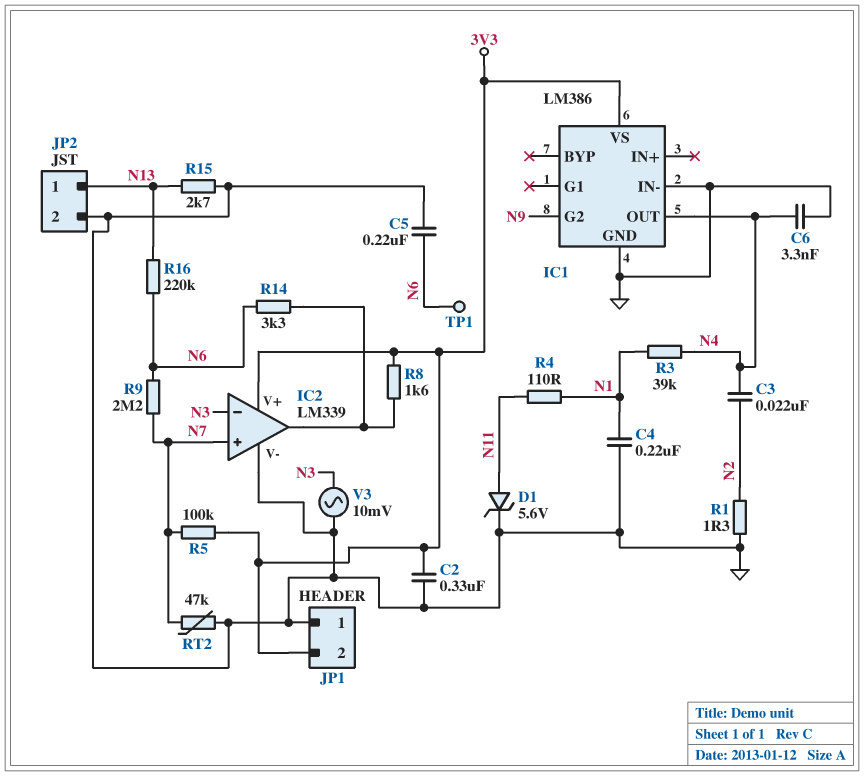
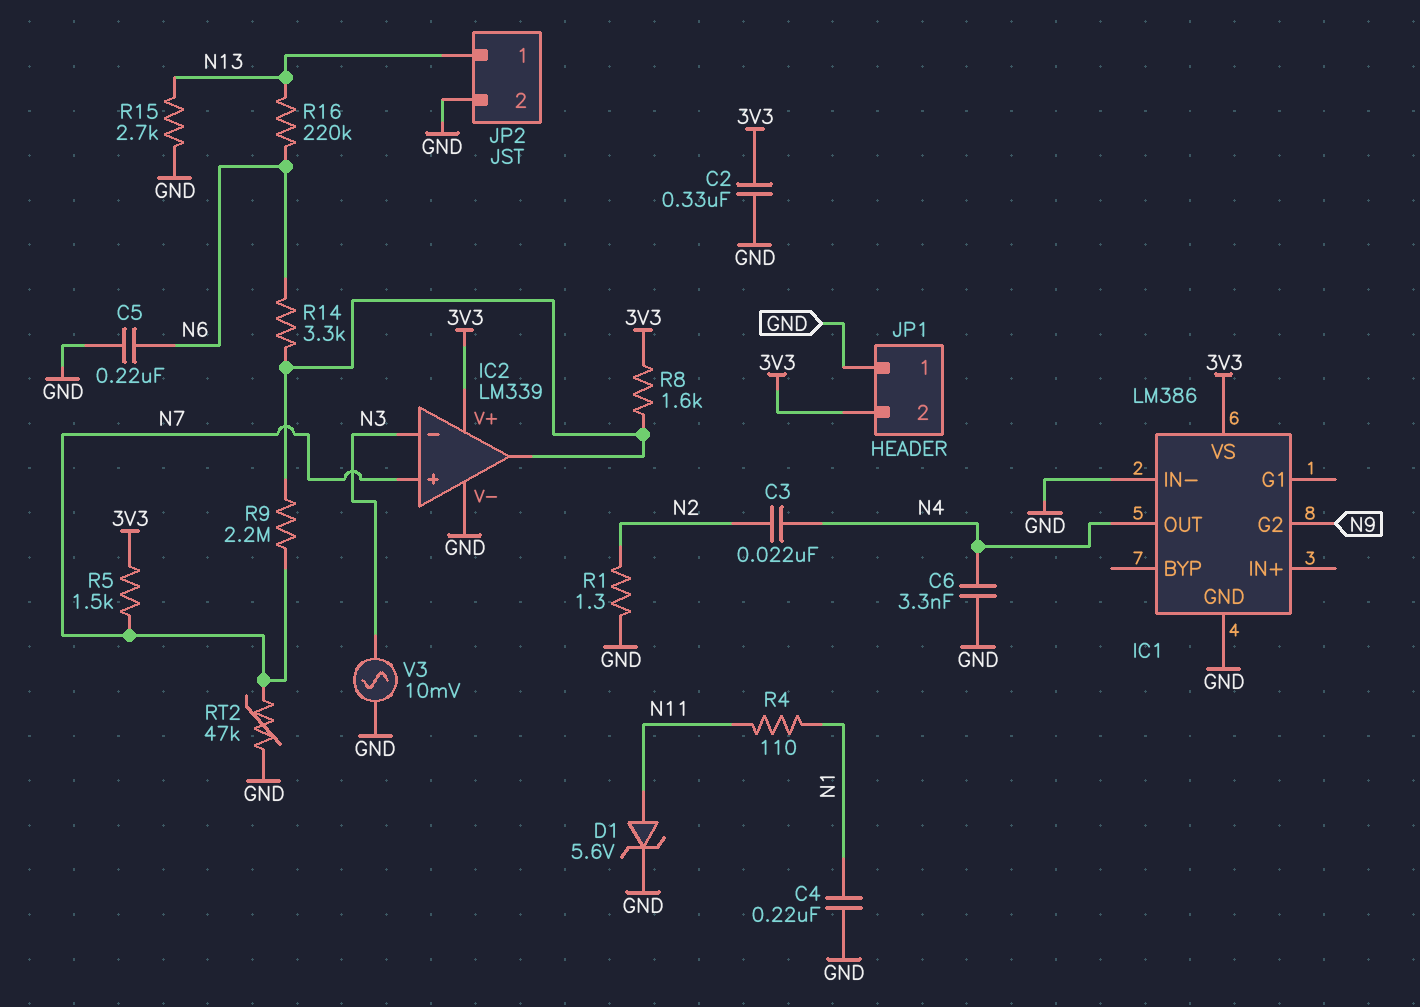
R3: 39k (N1, N4) -> none
R5: 100k (3V3, N7) -> 1.5k (3V3, N7)
R9: 2.2M (N6, N7) -> 2.2M (IC2/out, N7)
TP1: test point (N6) -> none

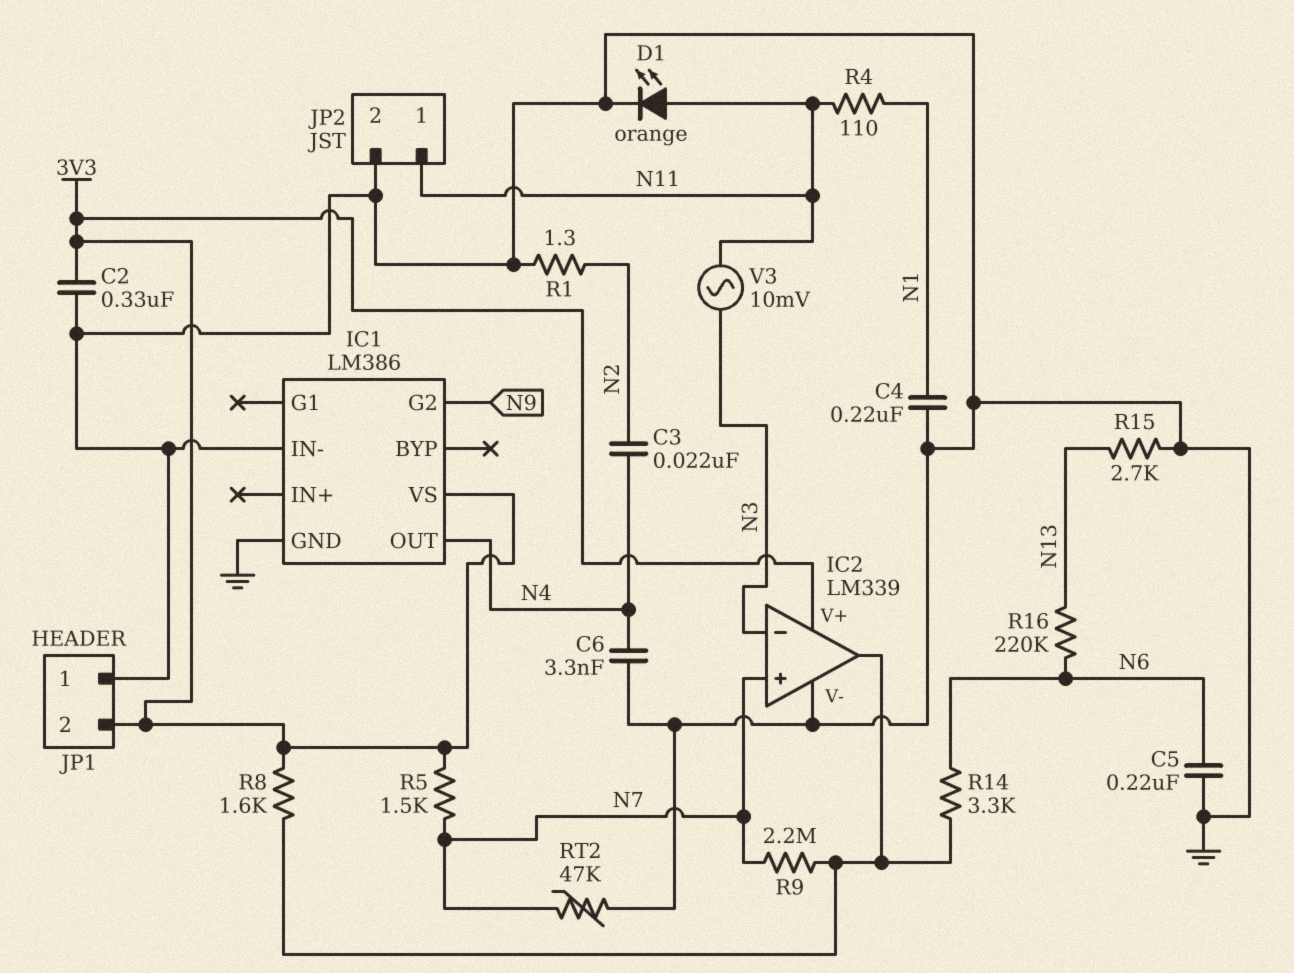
D1: zener 5.6V (A N11, K GND) -> LED orange (A N11, K GND)
JP2 pin 1: N13 -> N11
V3: AC 10mV (GND, N3) -> AC 10mV (N3, N11)

